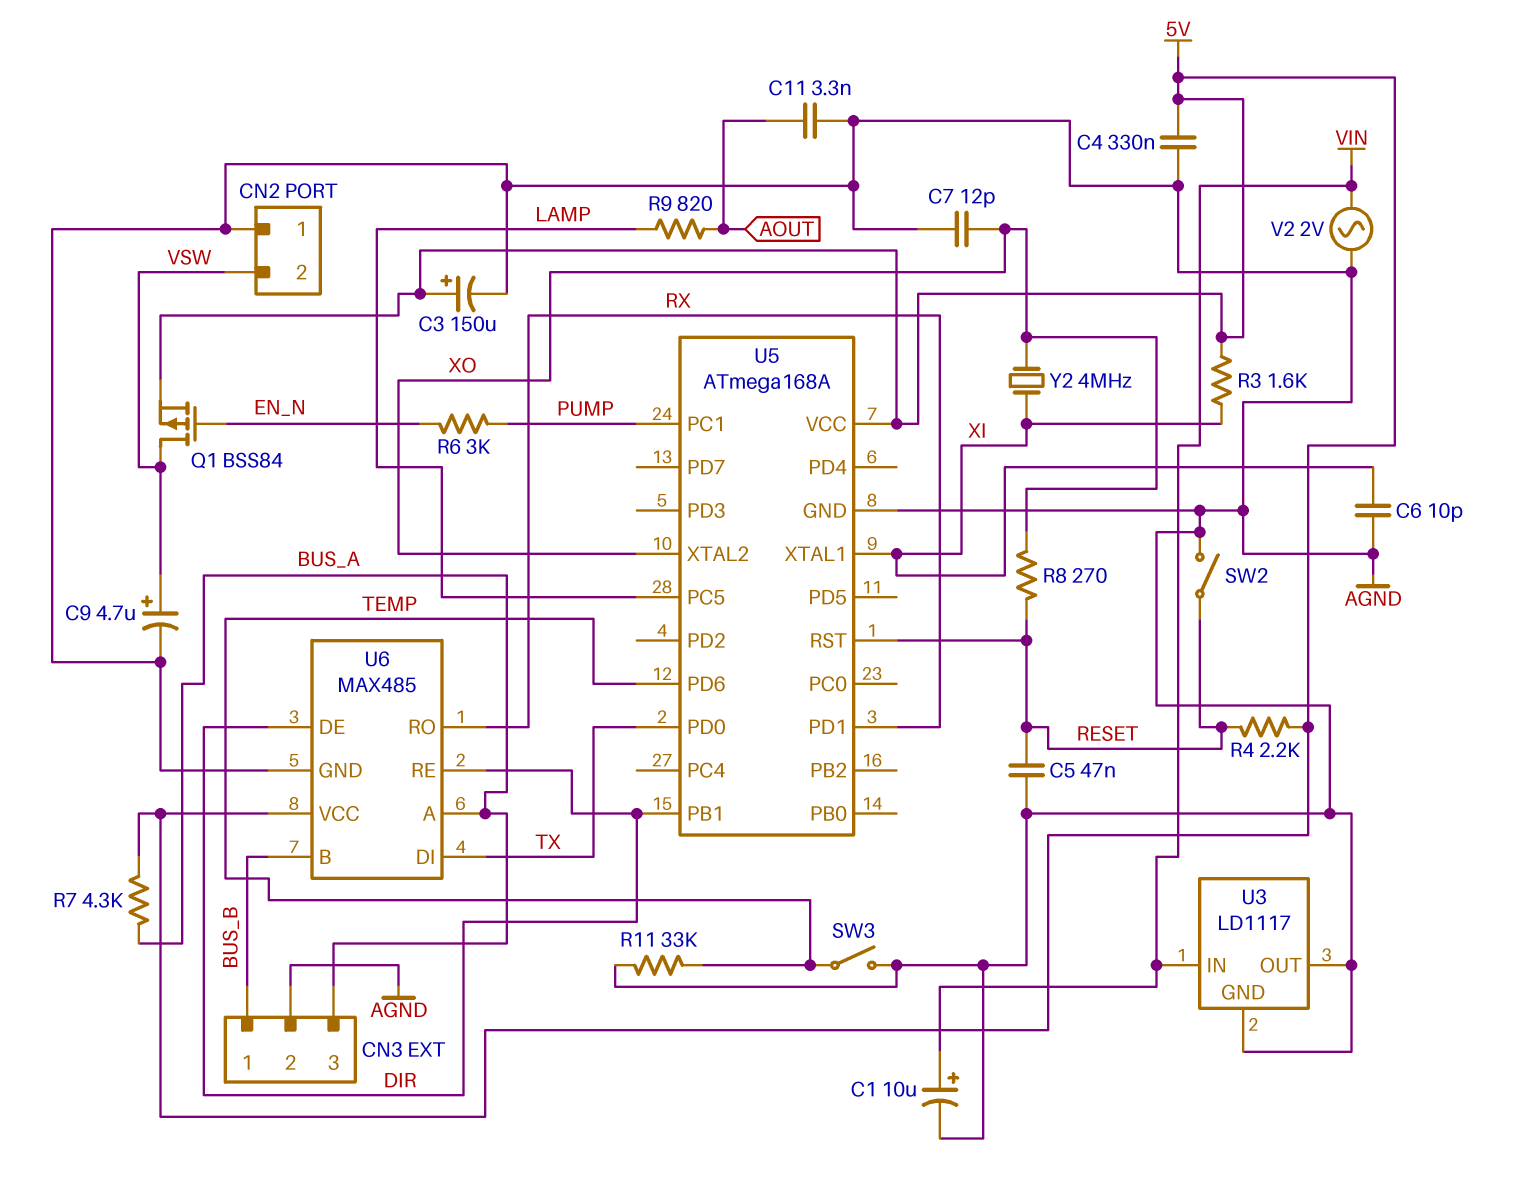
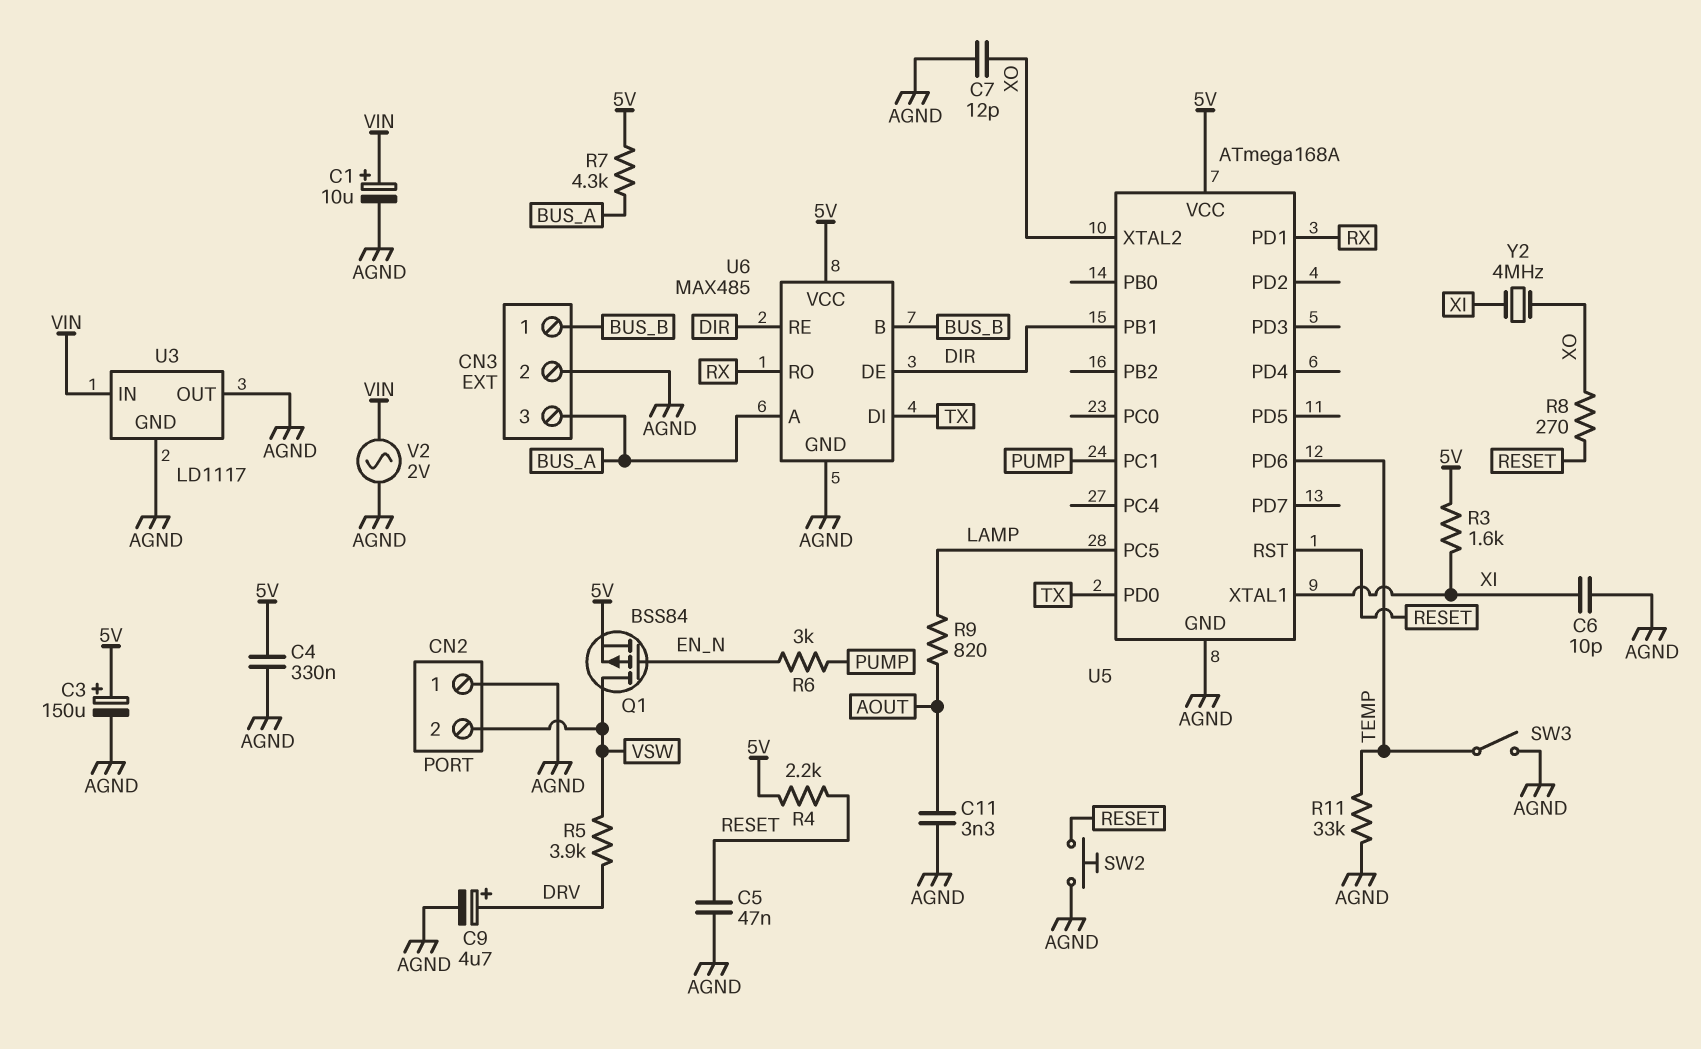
C9: 4.7uF (plus VSW, minus AGND) -> 4.7uF (plus DRV, minus AGND)
R5: none -> 3.9k (DRV, VSW)
SW2: switch (AGND, RESET) -> button (AGND, RESET)

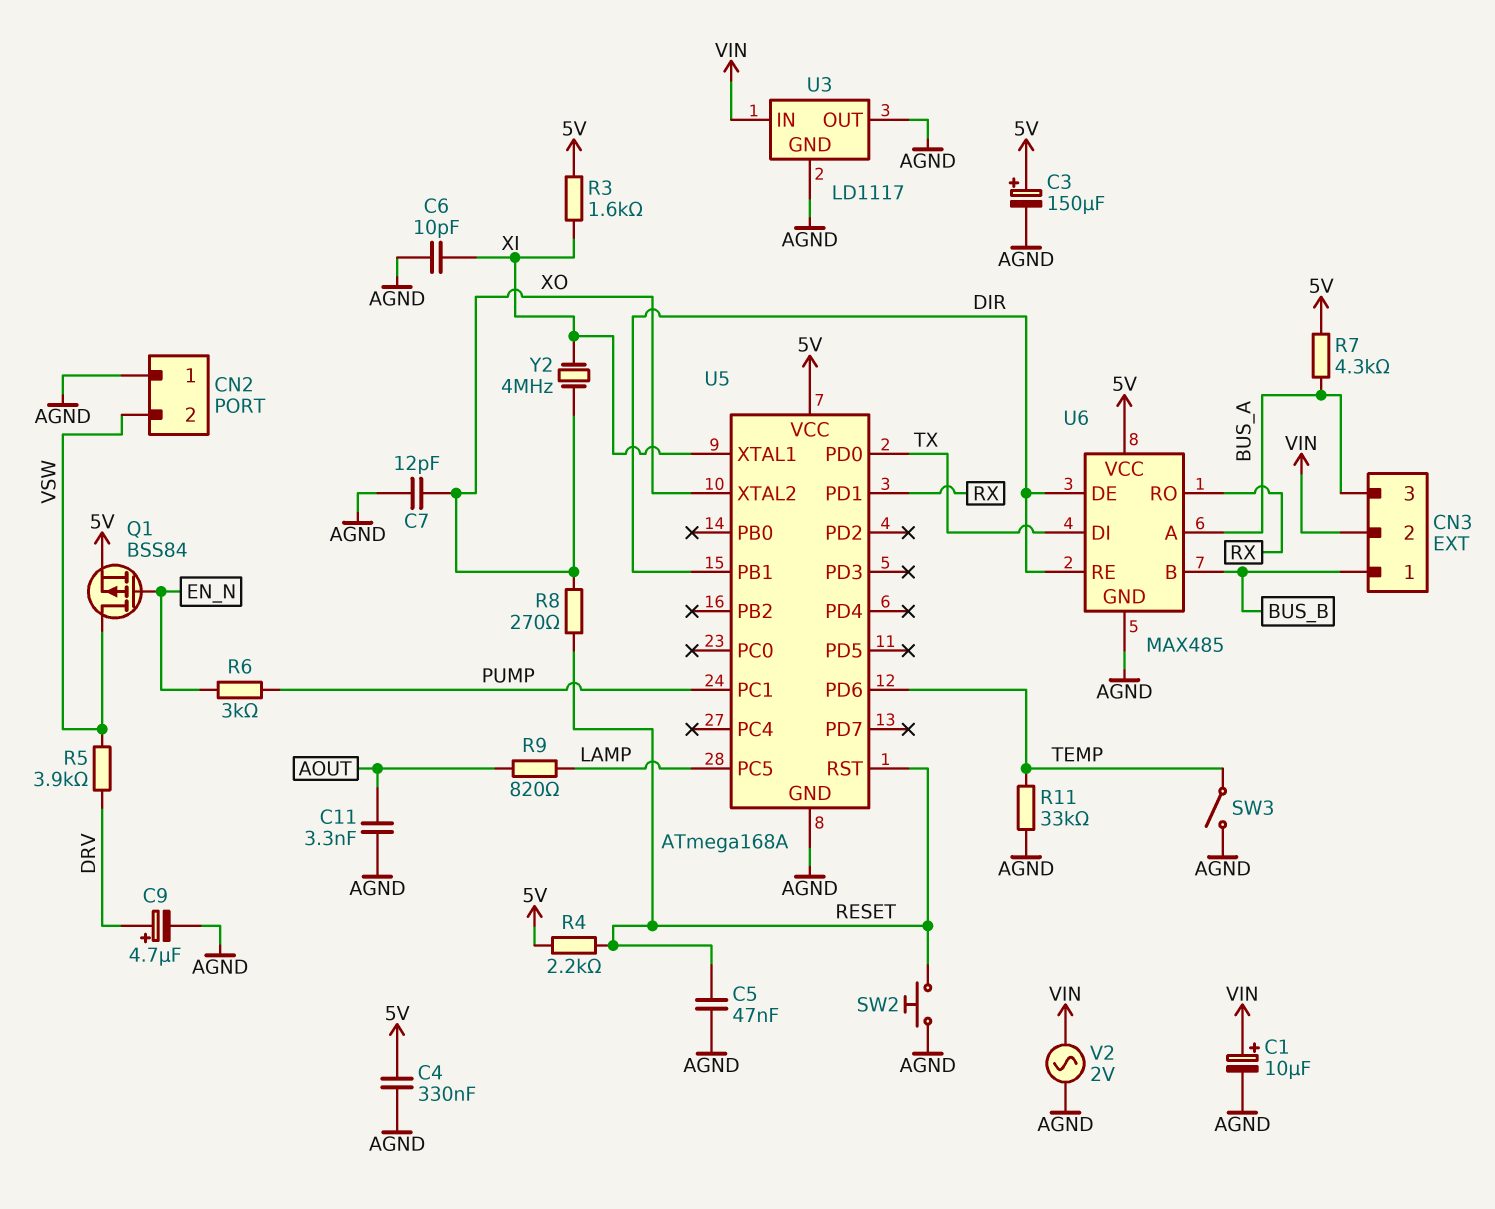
CN3 pin 2: AGND -> VIN

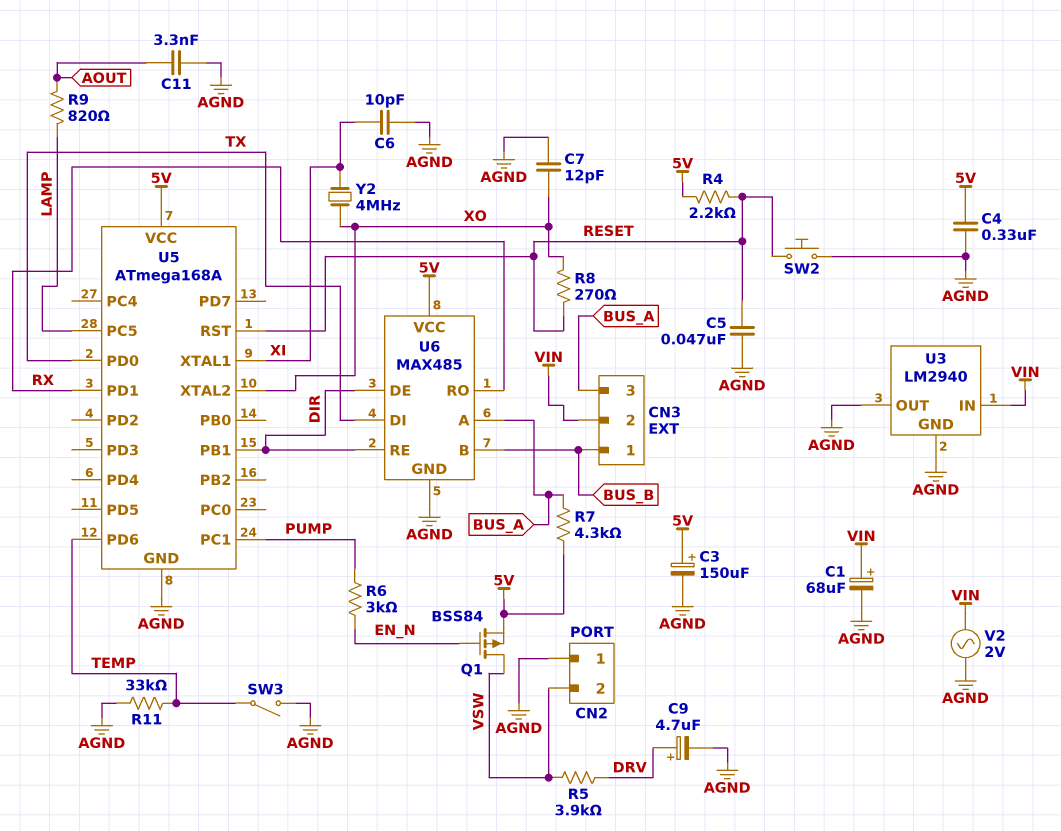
C1: 10uF (plus VIN, minus AGND) -> 68uF (plus VIN, minus AGND)
R3: 1.6k (5V, XI) -> none
U3: LD1117 -> LM2940

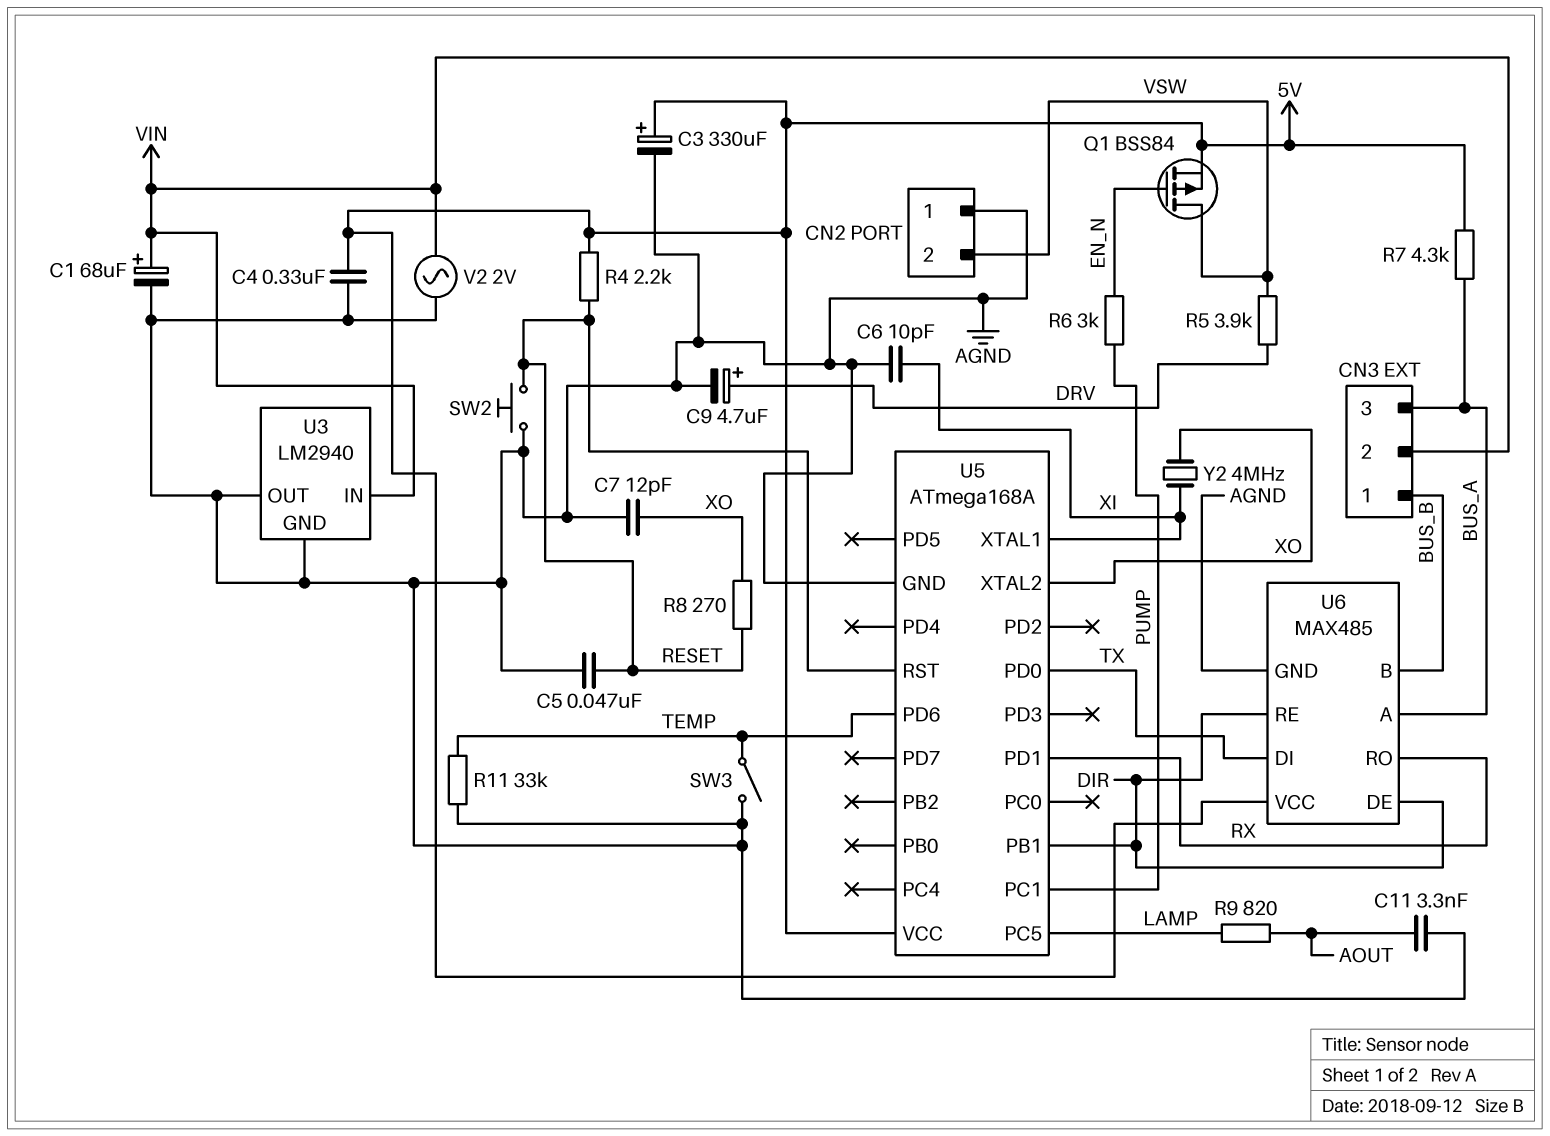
C3: 150uF (plus 5V, minus AGND) -> 330uF (plus 5V, minus AGND)

